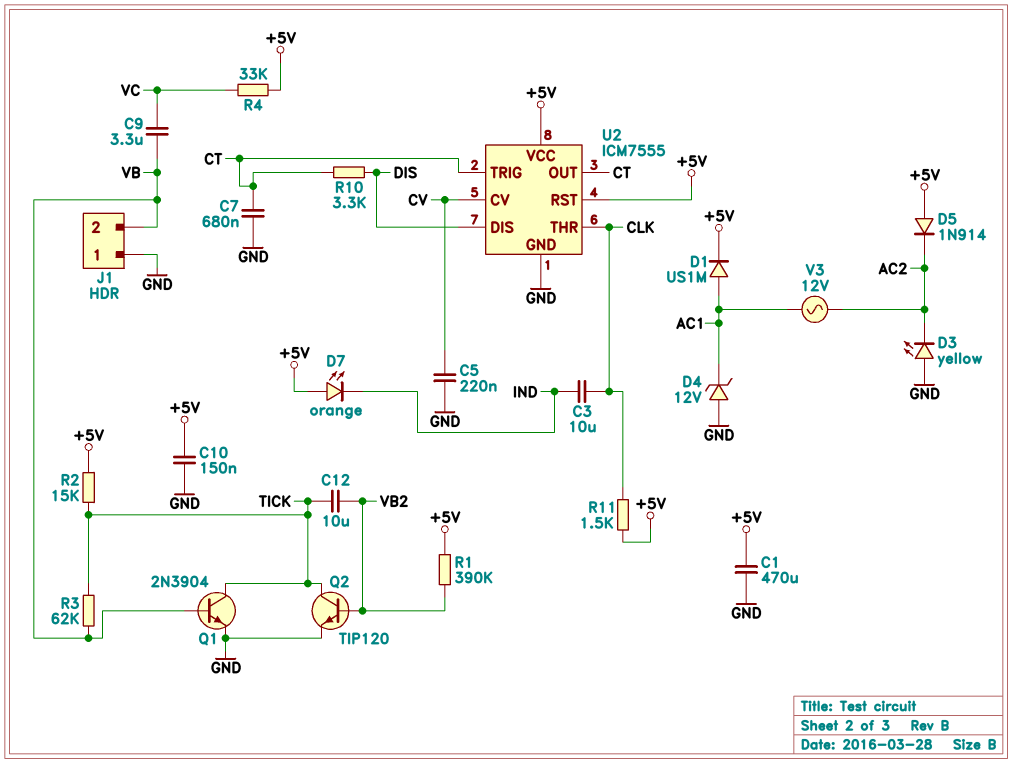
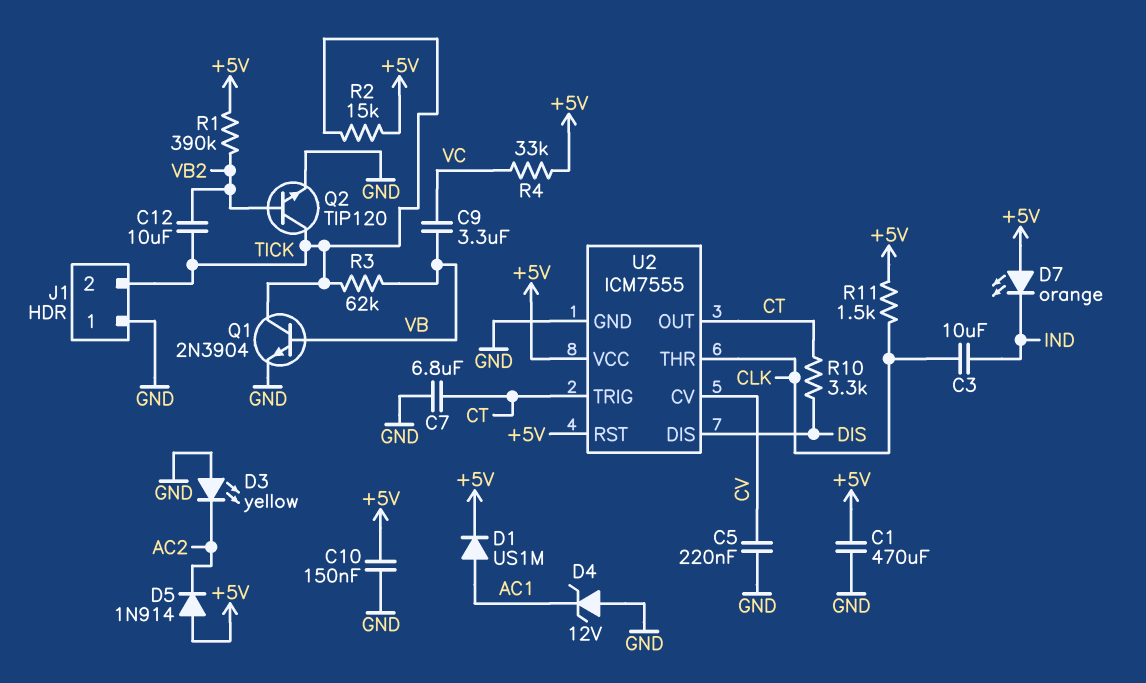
C7: 680nF (CT, GND) -> 6.8uF (CT, GND)
J1 pin 2: VB -> TICK
V3: AC 12V (AC1, AC2) -> none

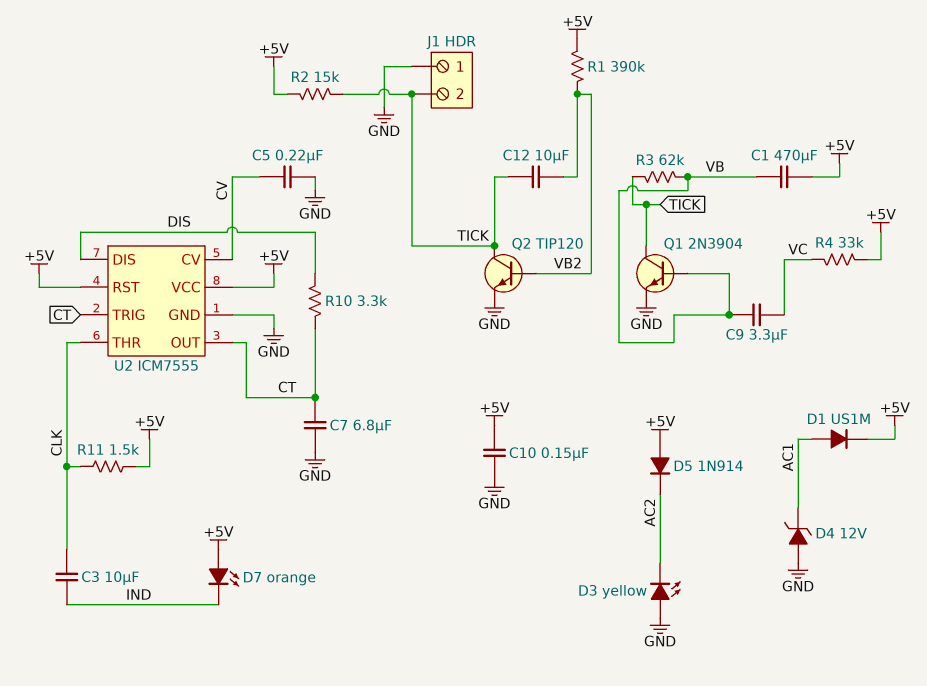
C1: 470uF (+5V, GND) -> 470uF (+5V, VB)

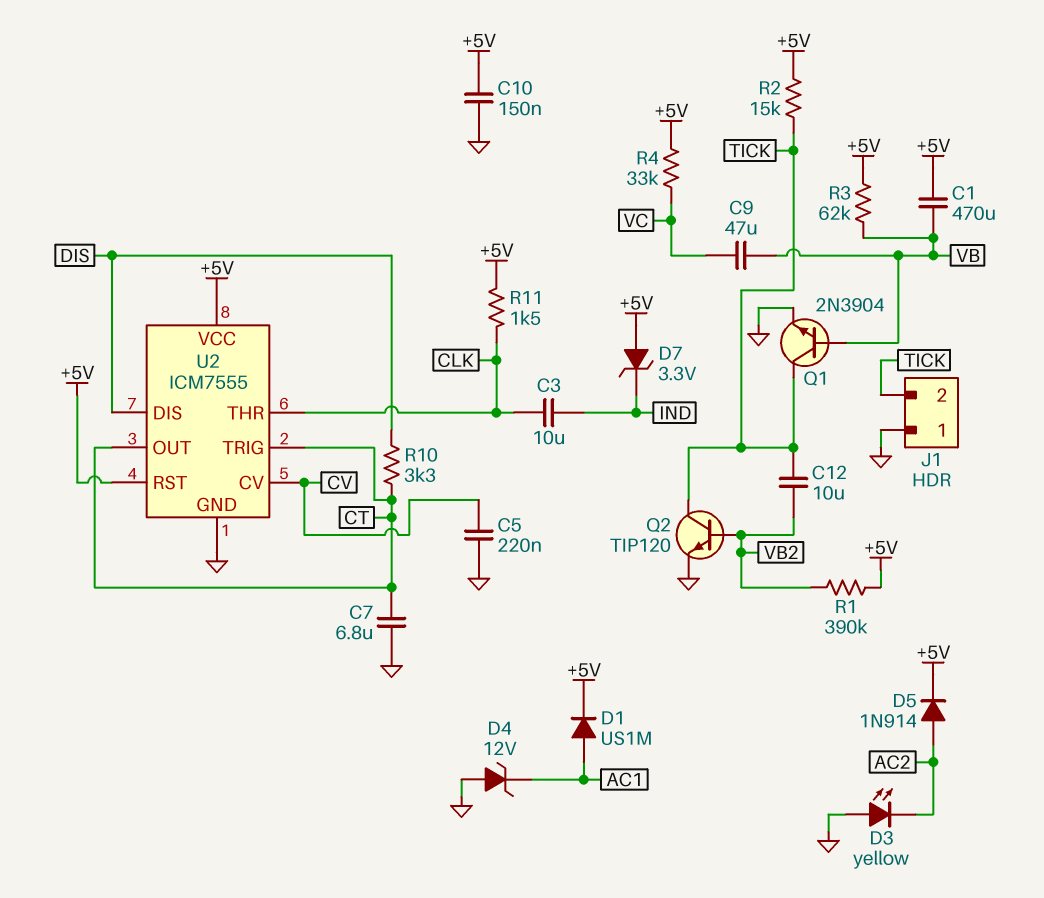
C9: 3.3uF (VB, VC) -> 47uF (VB, VC)
D5: diode 1N914 (A +5V, K AC2) -> diode 1N914 (A AC2, K +5V)
D7: LED orange (A +5V, K IND) -> zener 3.3V (A +5V, K IND)
R3: 62k (TICK, VB) -> 62k (+5V, VB)

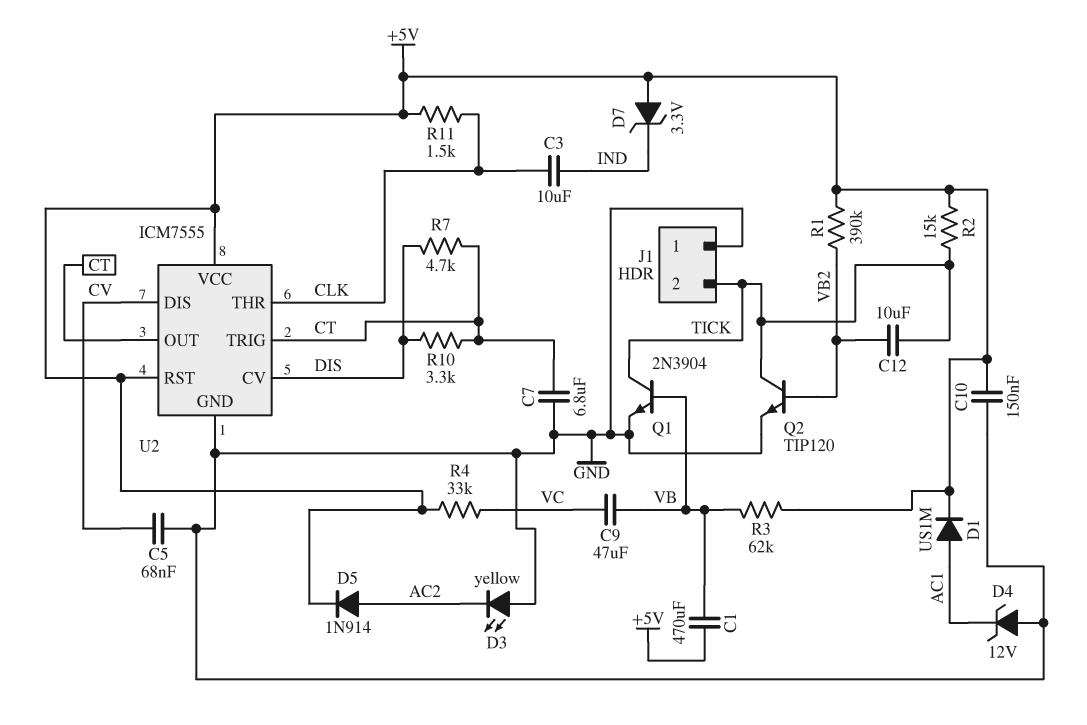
C5: 220nF (CV, GND) -> 68nF (CV, GND)
R7: none -> 4.7k (CT, DIS)
U2 pin CV: CV -> DIS
U2 pin DIS: DIS -> CV

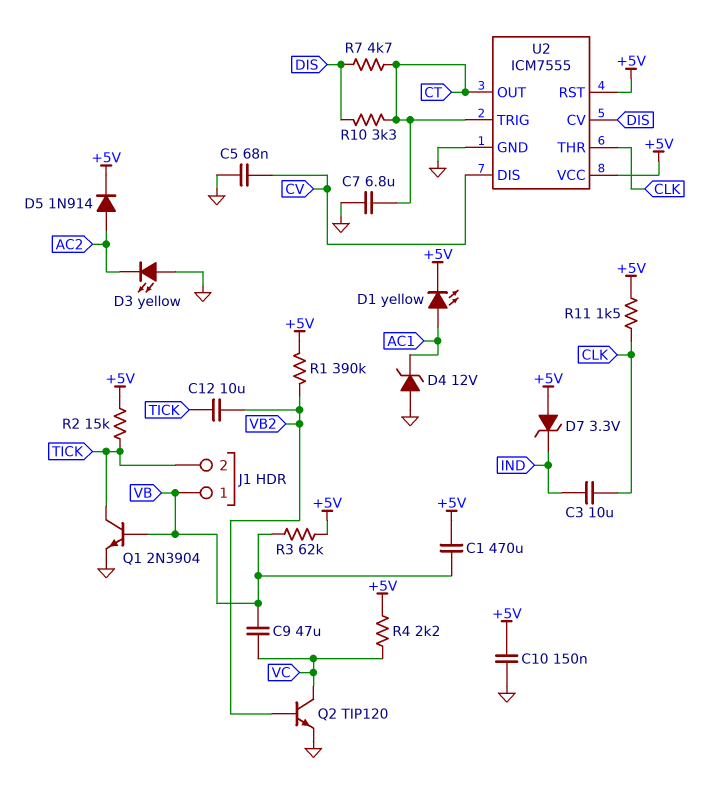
D1: diode US1M (A AC1, K +5V) -> LED yellow (A AC1, K +5V)
J1 pin 1: GND -> VB
Q2: NPN TIP120 (B VB2, C TICK, E GND) -> NPN TIP120 (B VB2, C VC, E GND)
R4: 33k (+5V, VC) -> 2.2k (+5V, VC)

